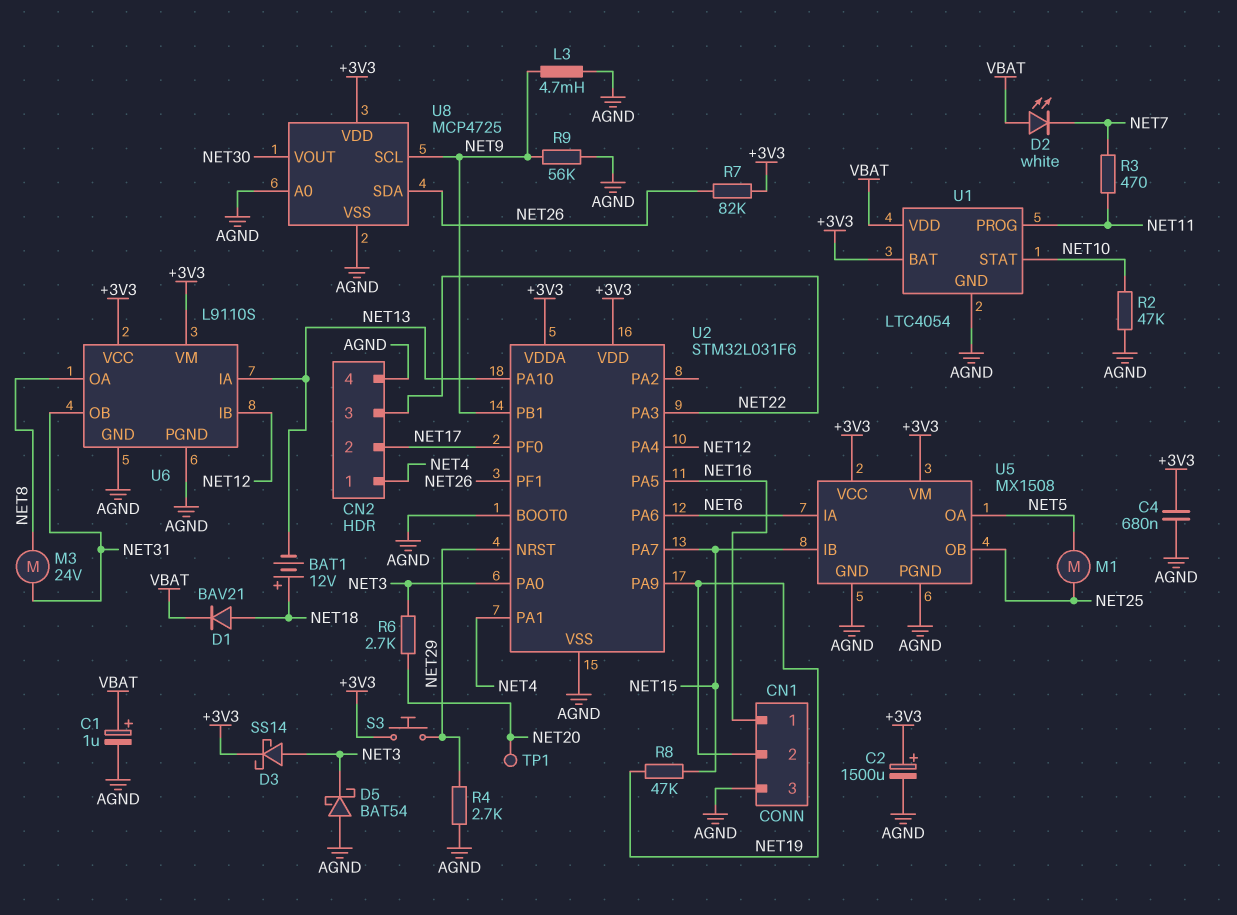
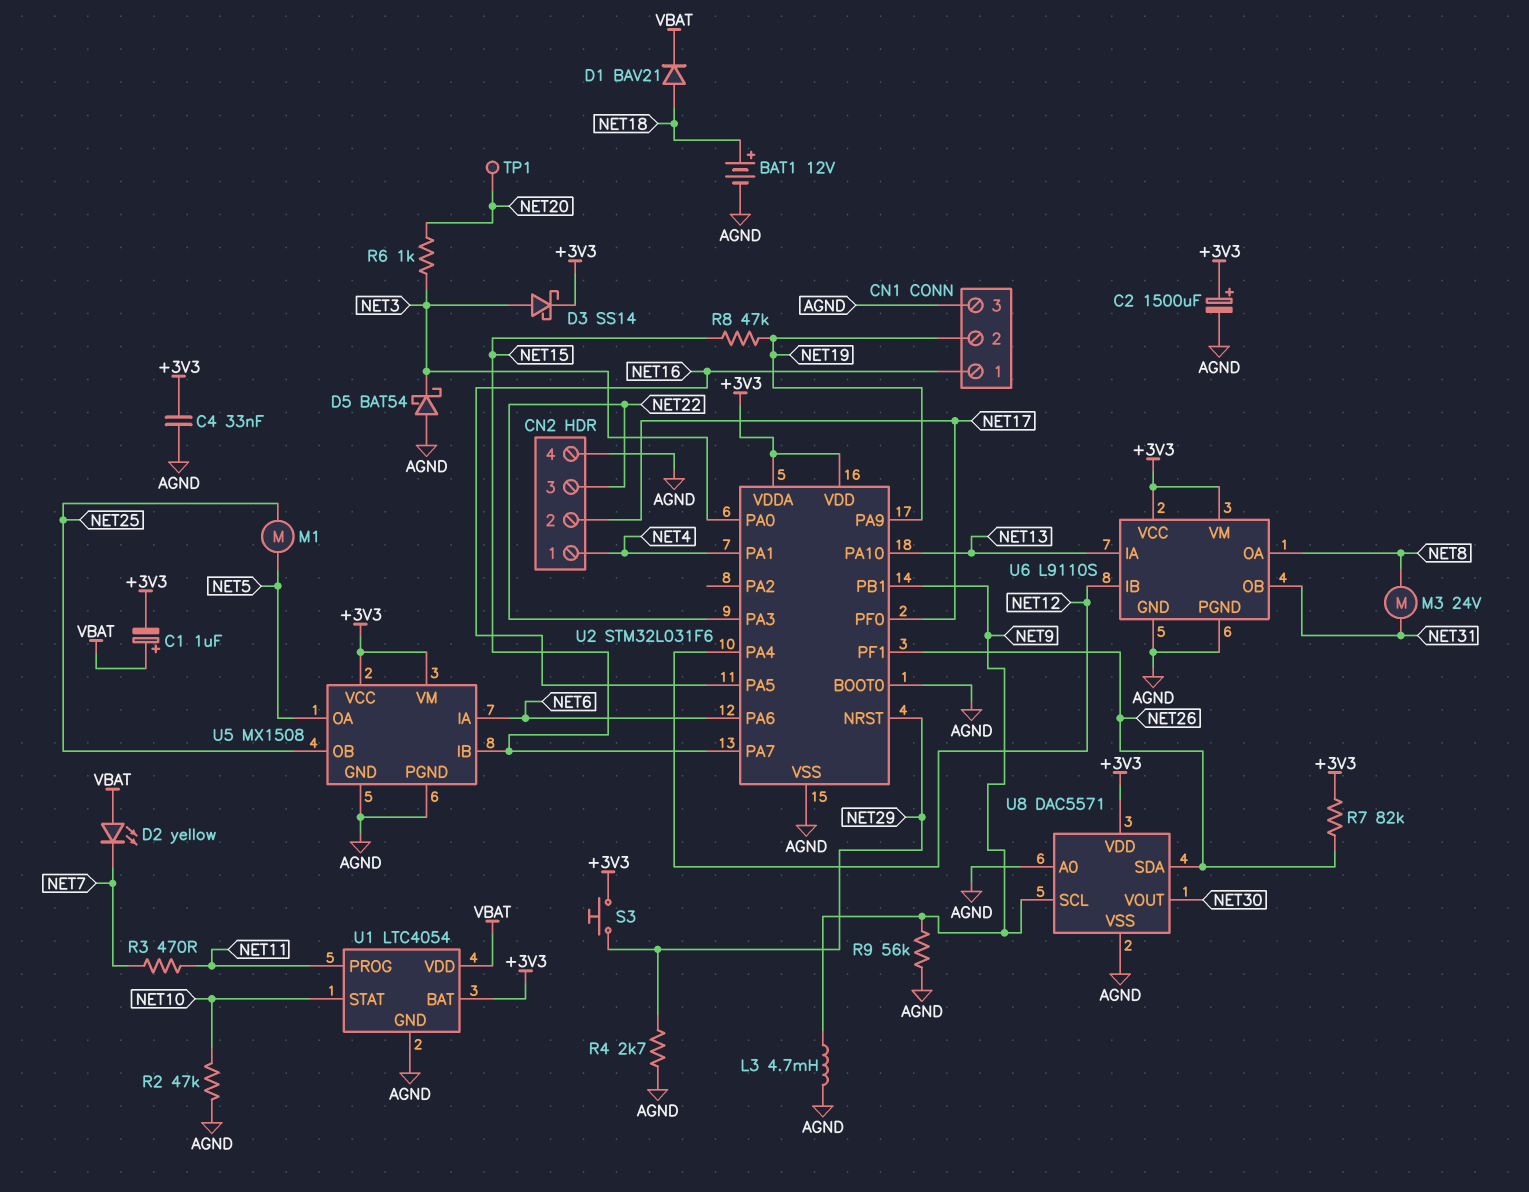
BAT1: 12V (plus NET18, minus NET13) -> 12V (plus NET18, minus AGND)
C1: 1uF (plus VBAT, minus AGND) -> 1uF (plus VBAT, minus +3V3)
C4: 680nF (+3V3, AGND) -> 33nF (+3V3, AGND)
D2: LED white (A VBAT, K NET7) -> LED yellow (A VBAT, K NET7)
R6: 2.7k (NET3, NET20) -> 1k (NET3, NET20)
U8: MCP4725 -> DAC5571

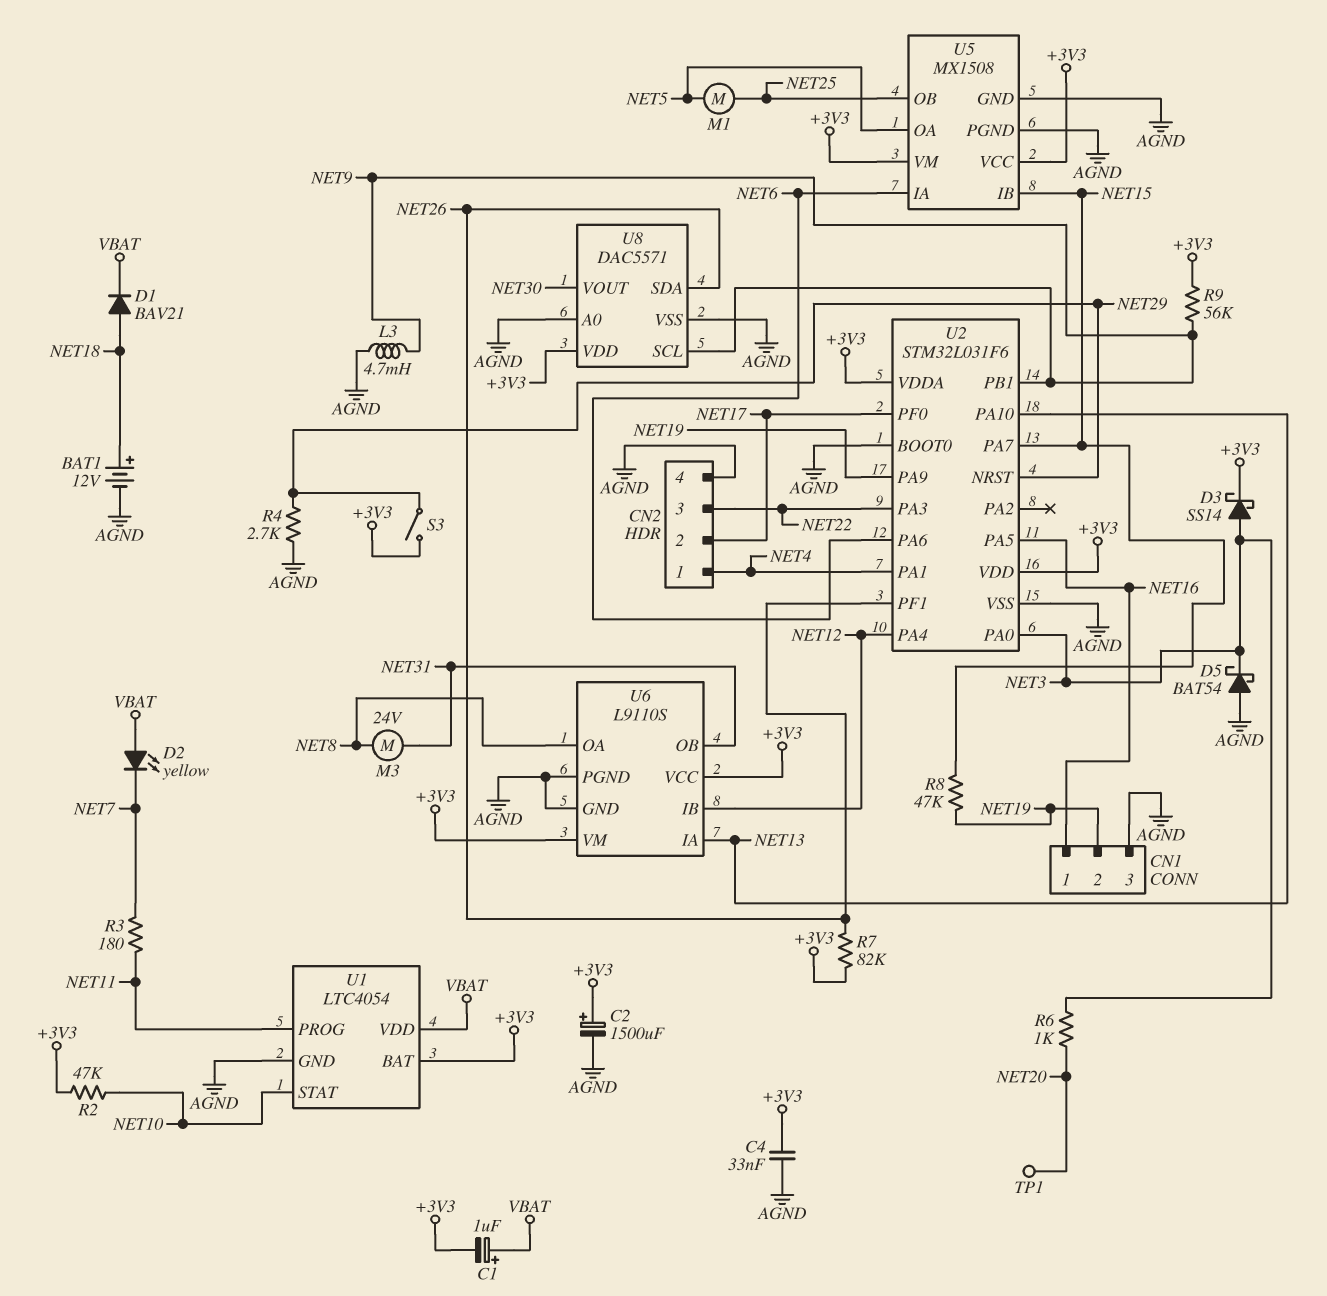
R2: 47k (AGND, NET10) -> 47k (+3V3, NET10)
R3: 470 (NET7, NET11) -> 180 (NET7, NET11)
R9: 56k (AGND, NET9) -> 56k (+3V3, NET9)
S3: button (+3V3, NET29) -> switch (+3V3, NET29)

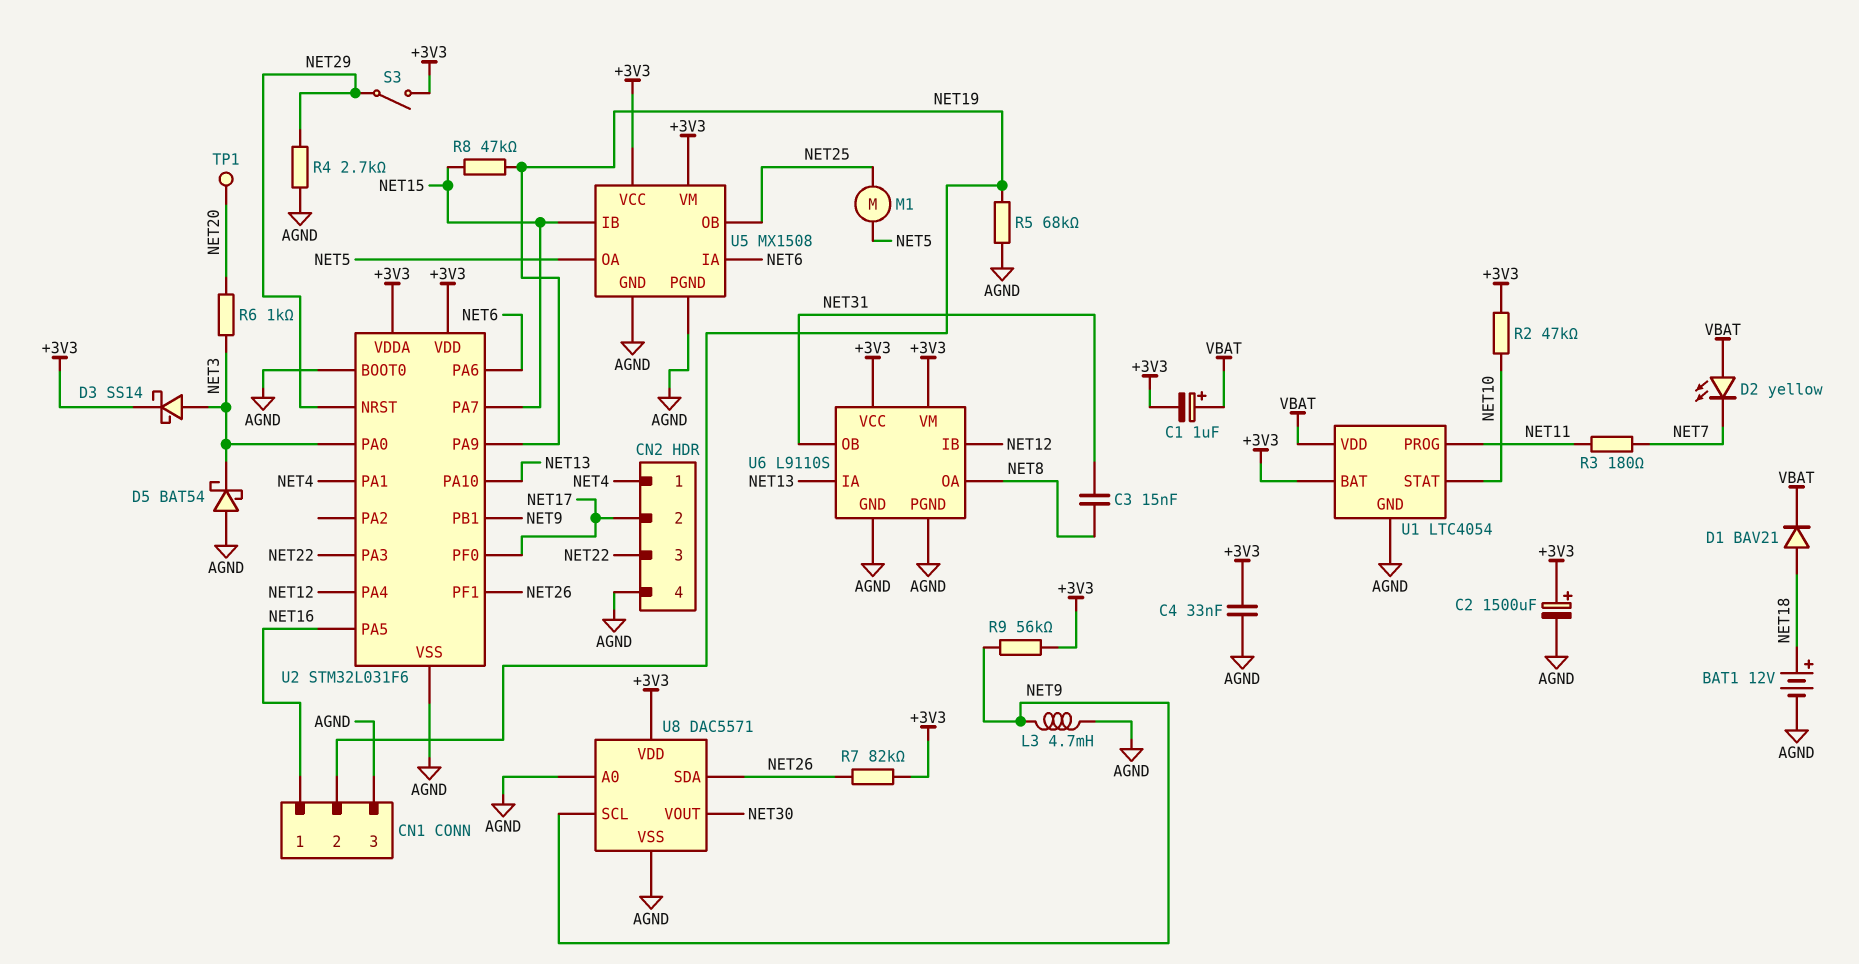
C3: none -> 15nF (NET8, NET31)
M3: motor 24V (NET8, NET31) -> none
R5: none -> 68k (AGND, NET19)

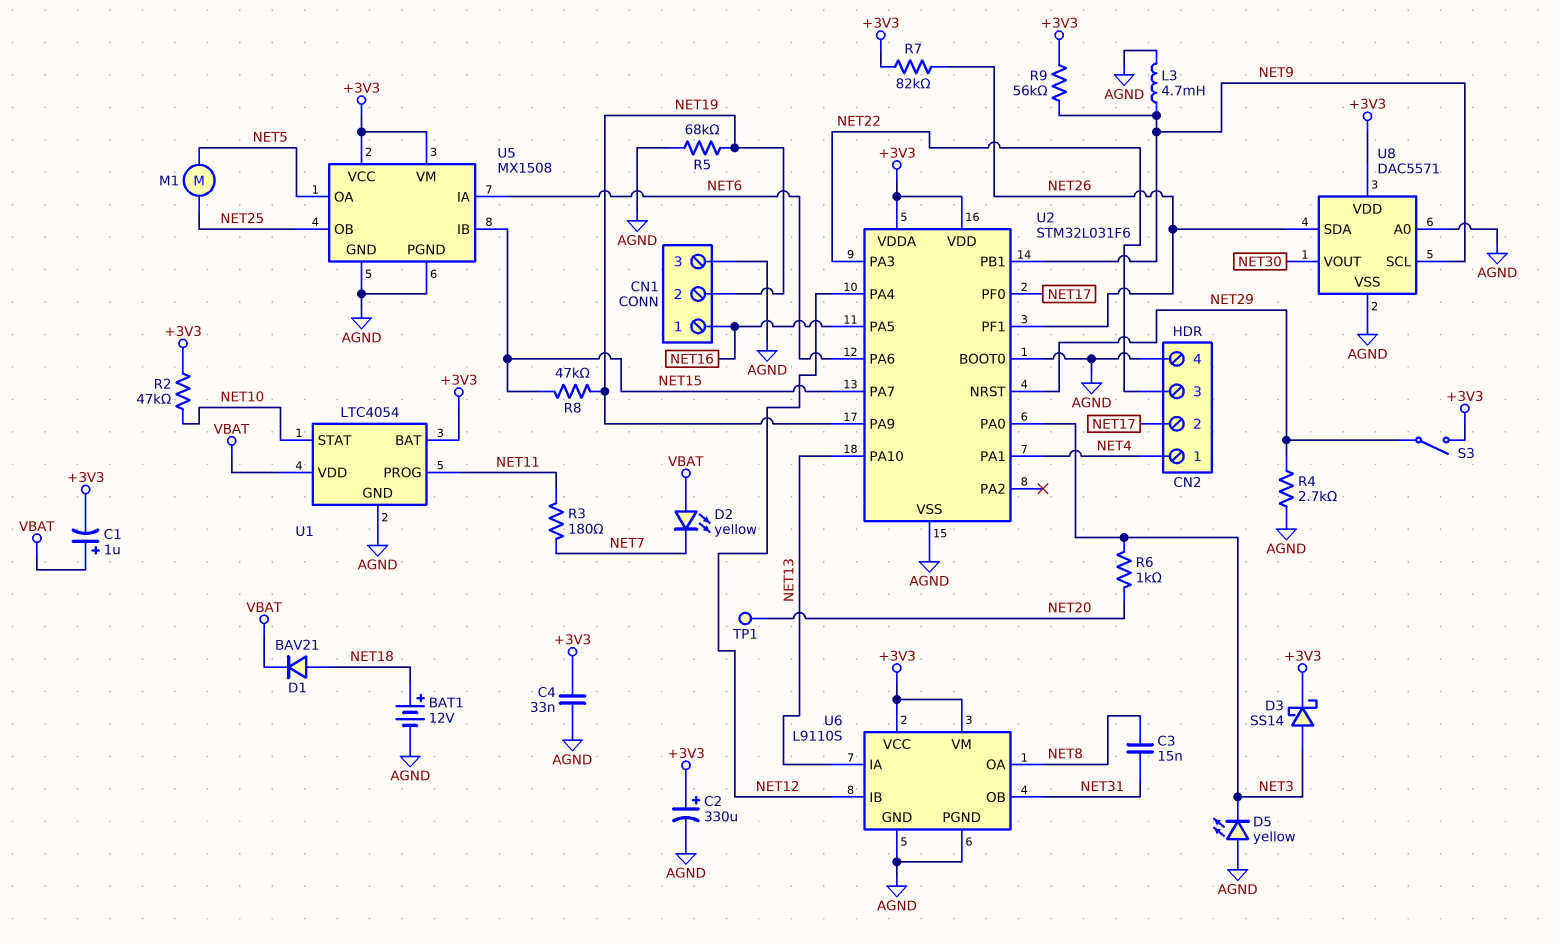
C2: 1500uF (plus +3V3, minus AGND) -> 330uF (plus +3V3, minus AGND)
D5: schottky BAT54 (A AGND, K NET3) -> LED yellow (A AGND, K NET3)

